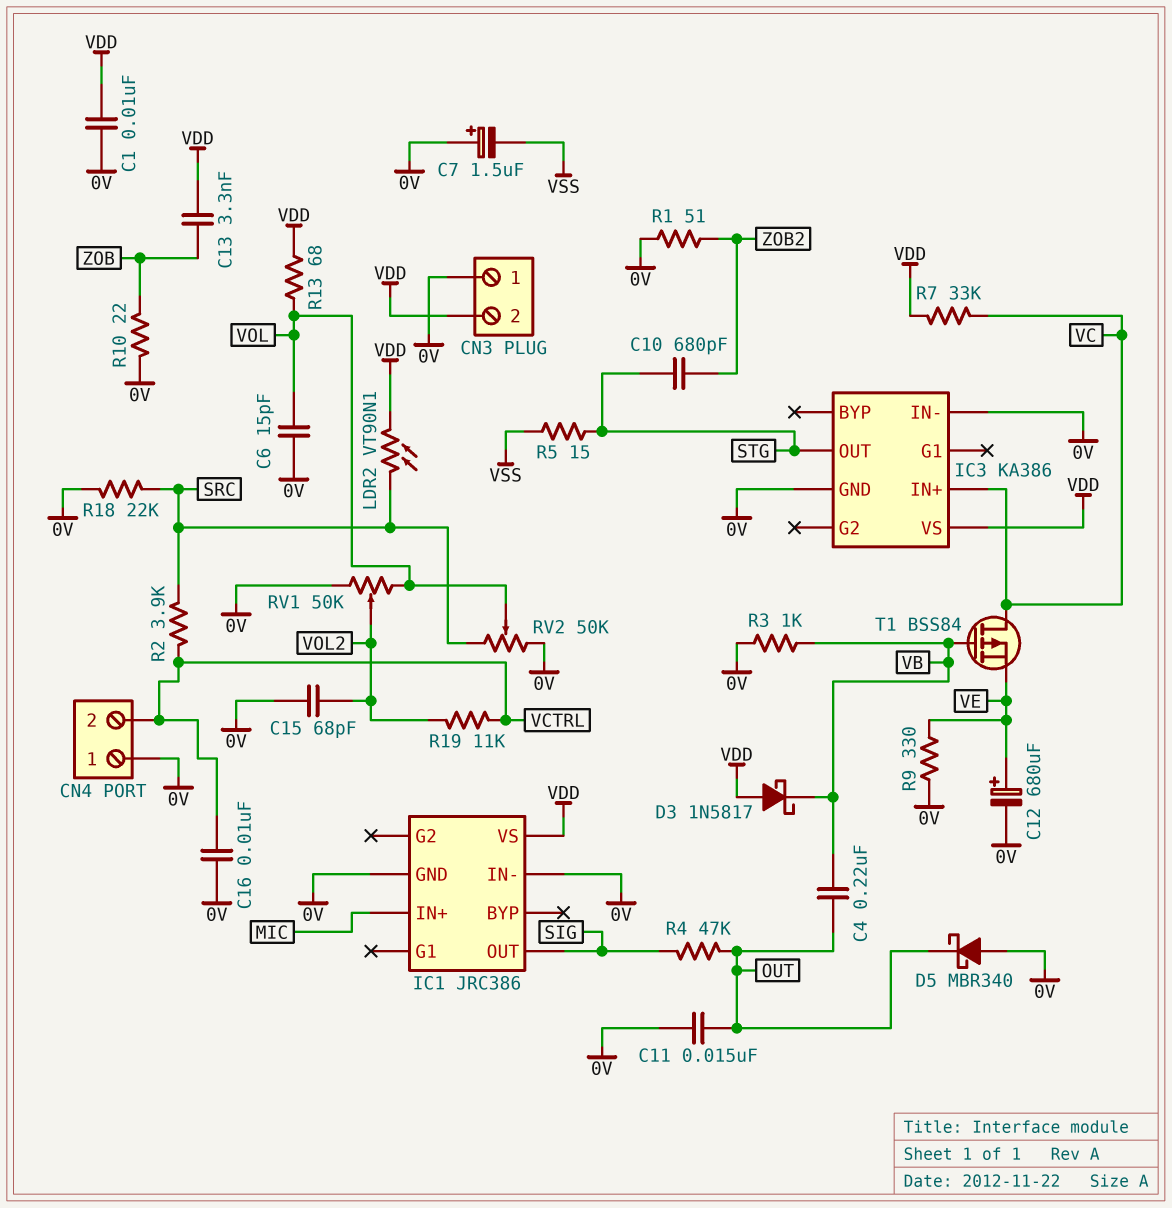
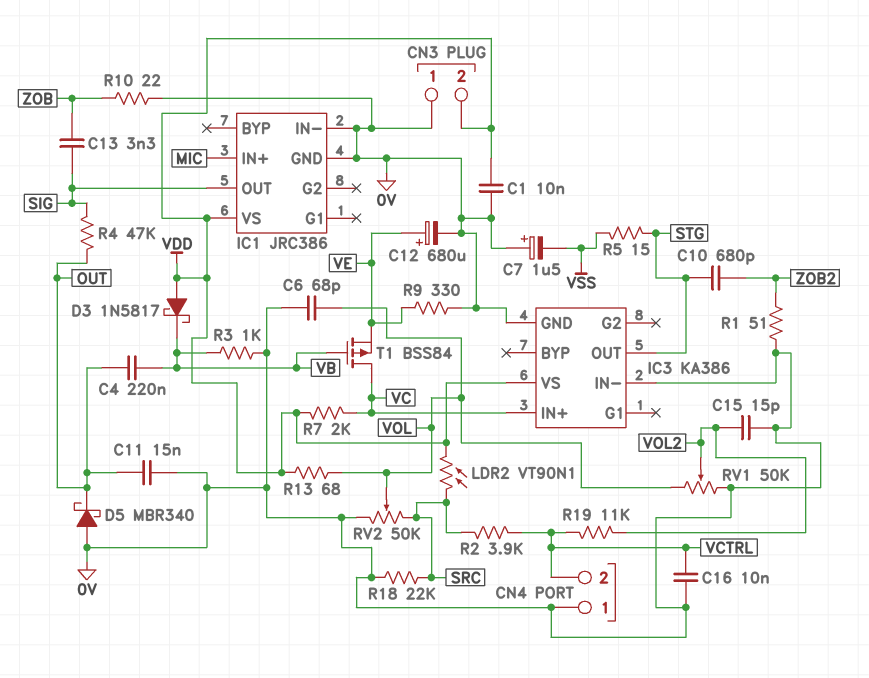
C6: 15pF (0V, VOL) -> 68pF (0V, VOL)
C13: 3.3nF (VDD, ZOB) -> 3.3nF (SIG, ZOB)
C15: 68pF (0V, VOL2) -> 15pF (0V, VOL2)
R7: 33k (VC, VDD) -> 2k (VC, VDD)

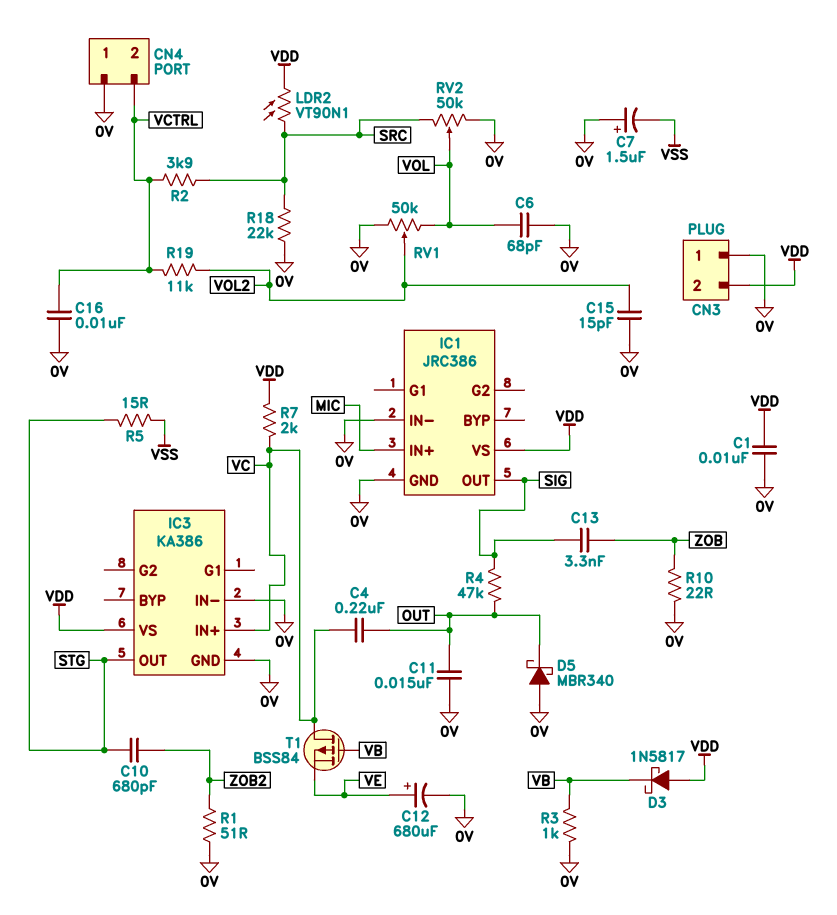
C4: 220nF (OUT, VB) -> 220nF (OUT, VC)
R9: 330 (0V, VE) -> none
R13: 68 (VDD, VOL) -> none

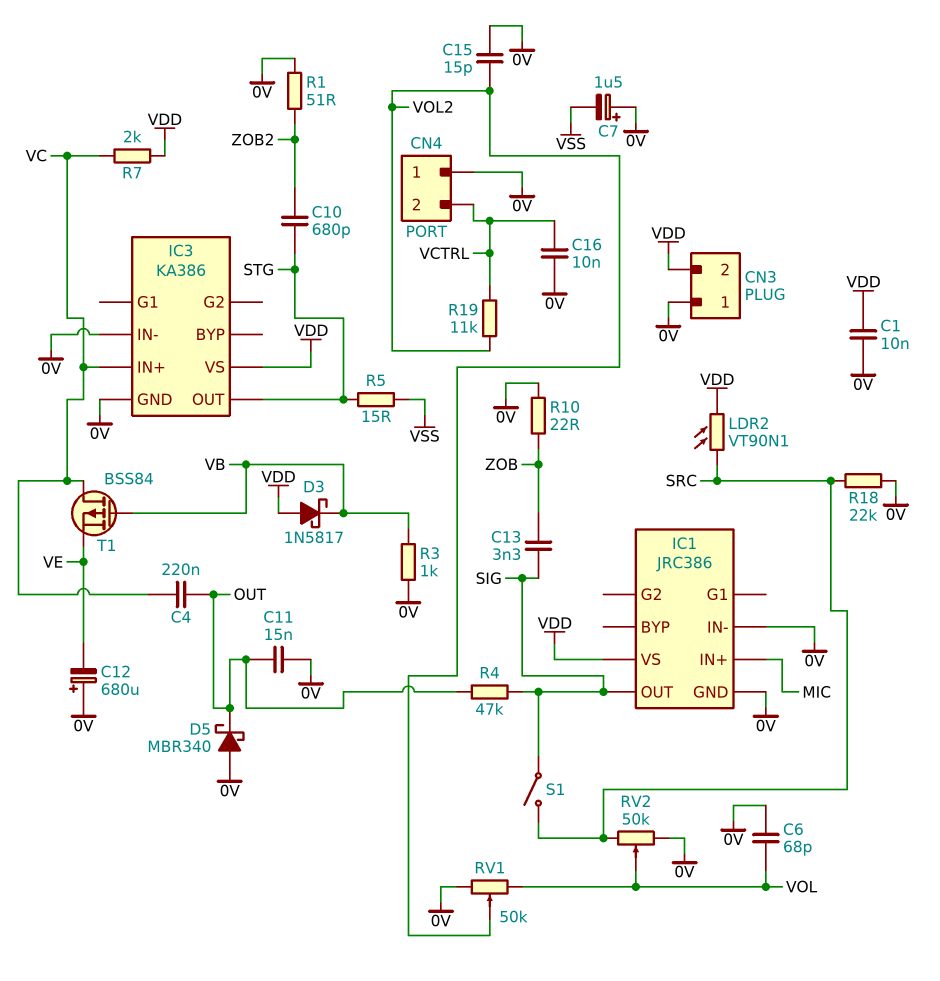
C12: 680uF (plus VE, minus 0V) -> 680uF (plus 0V, minus VE)
R2: 3.9k (SRC, VCTRL) -> none
S1: none -> switch (SIG, SRC)

